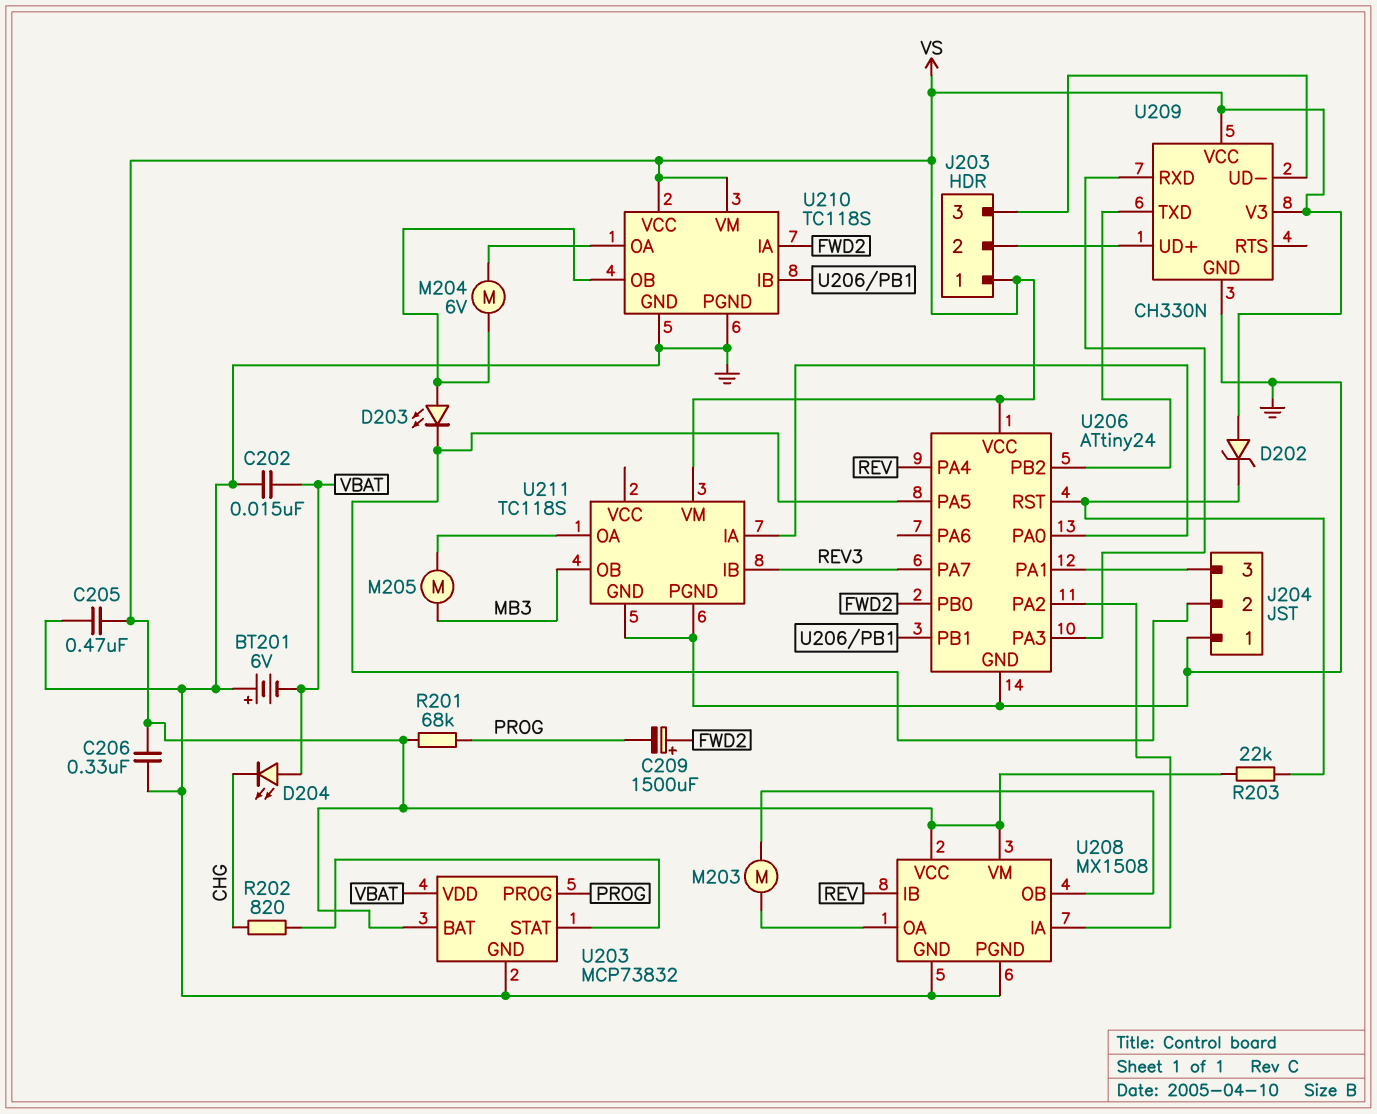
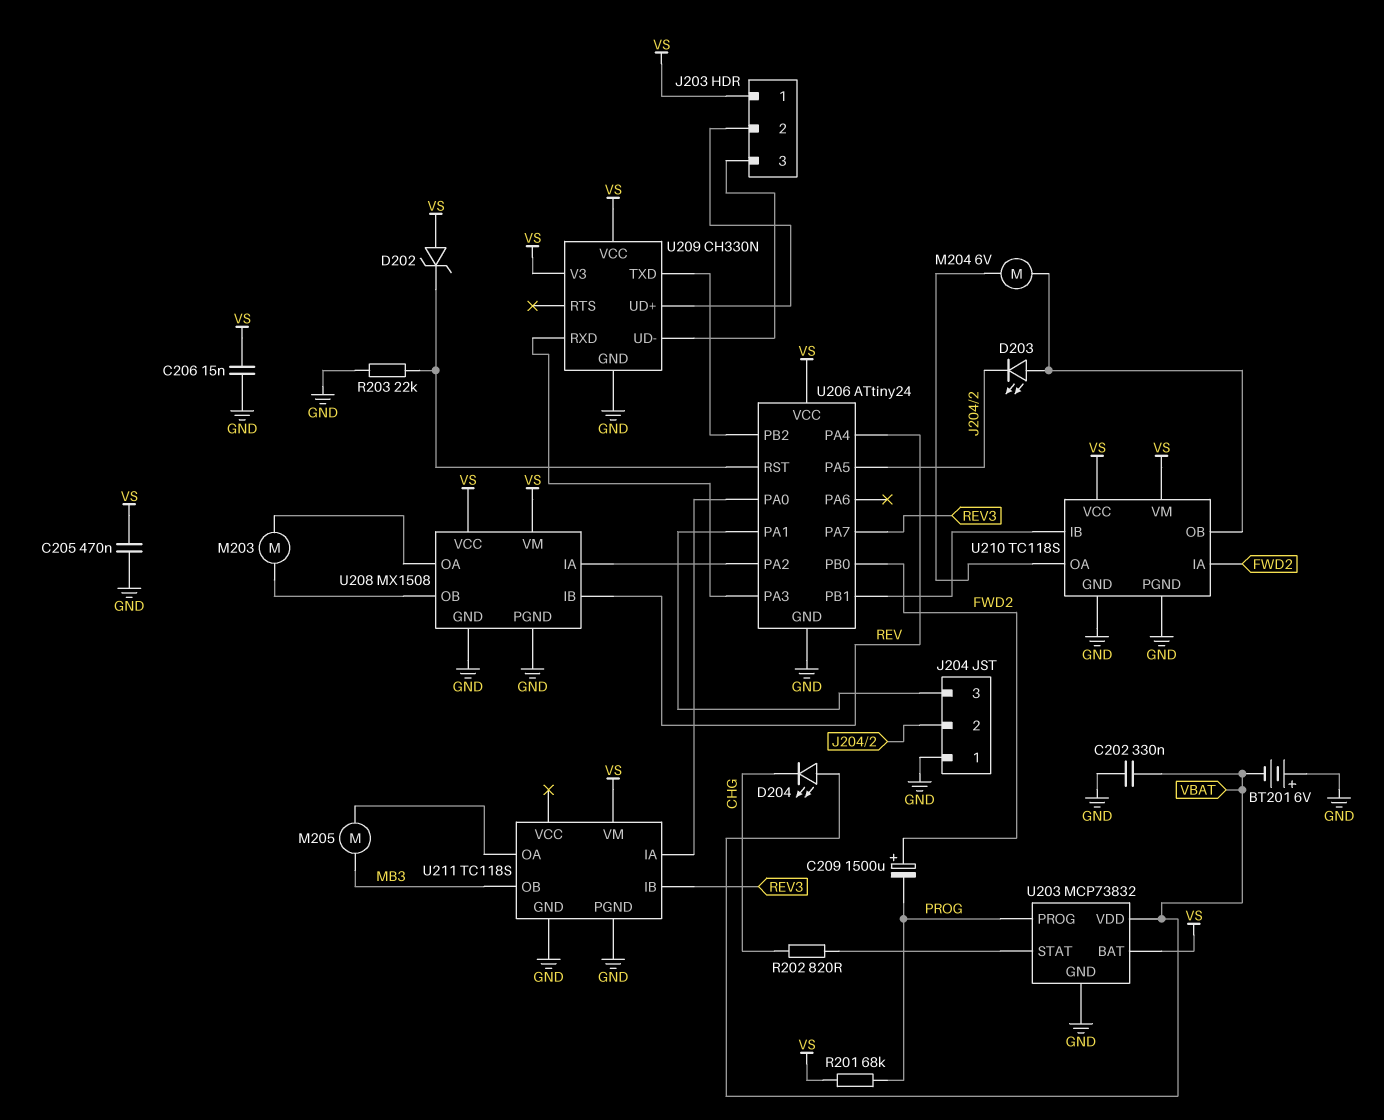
C202: 15nF (GND, VBAT) -> 330nF (GND, VBAT)
C206: 330nF (GND, VS) -> 15nF (GND, VS)
R203: 22k (U206/RST, VS) -> 22k (GND, U206/RST)

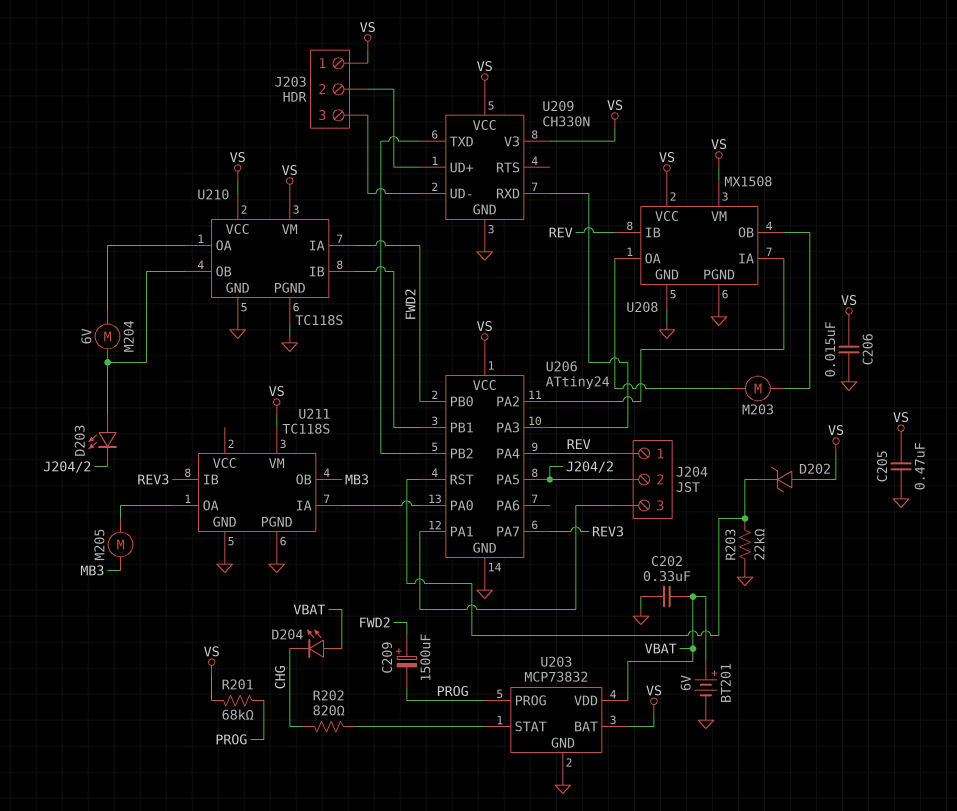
BT201: 6V (plus GND, minus VBAT) -> 6V (plus VBAT, minus GND)
J204 pin 1: GND -> REV

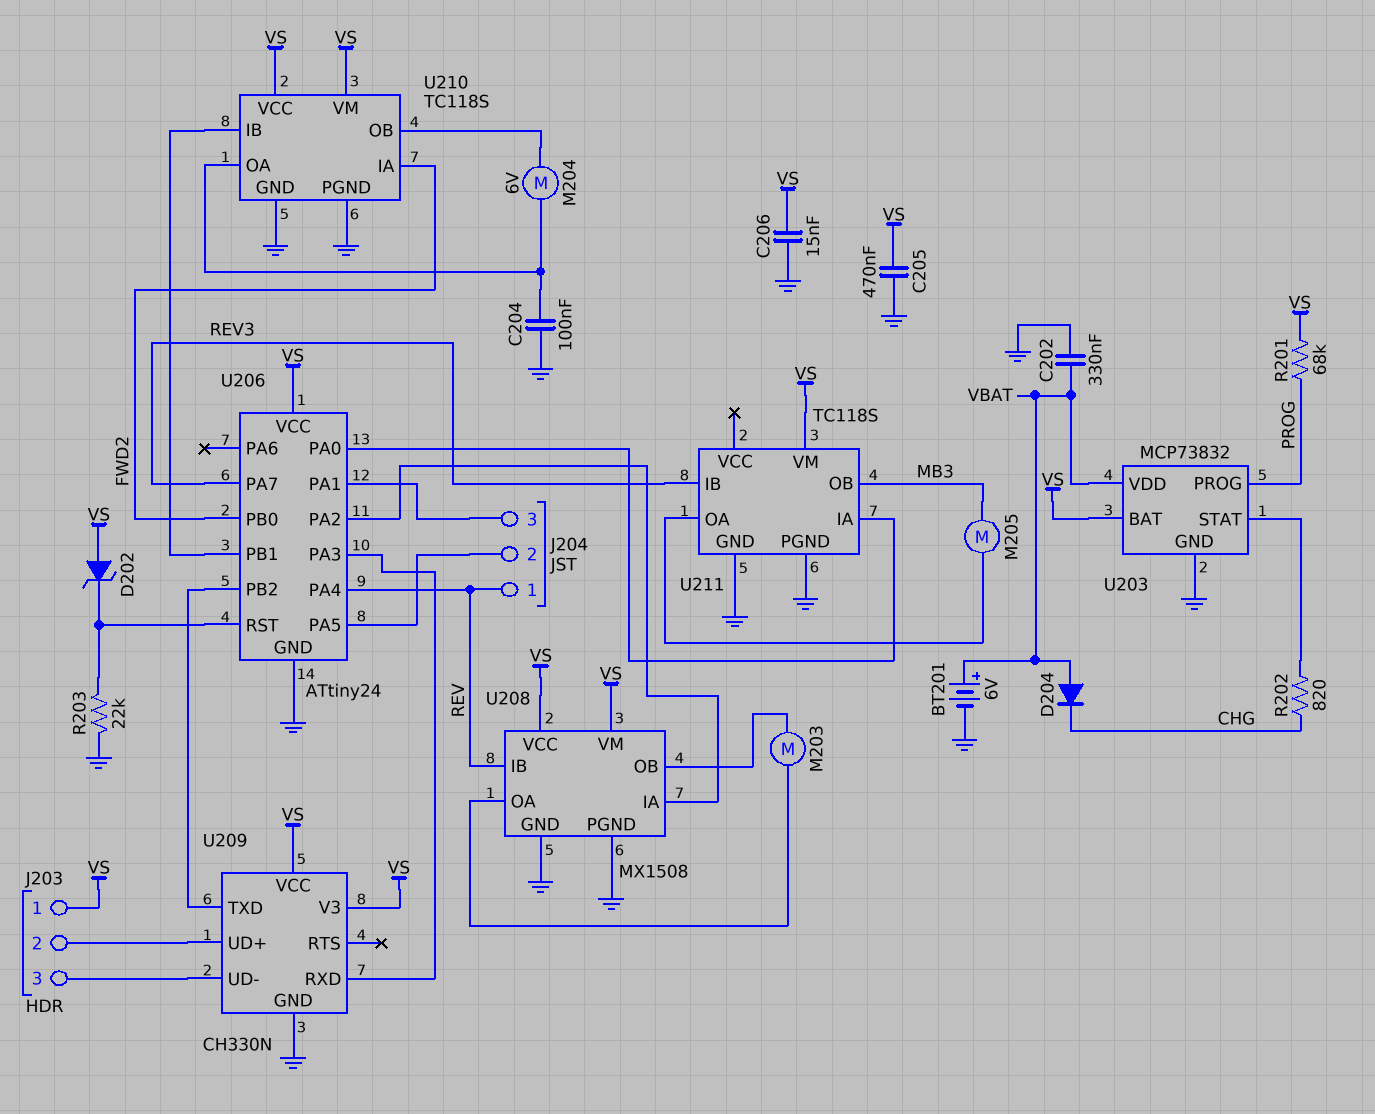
C204: none -> 100nF (GND, U210/OA)
C209: 1500uF (plus FWD2, minus PROG) -> none
D203: LED (A U210/OB, K J204/2) -> none
D204: LED (A VBAT, K CHG) -> diode (A VBAT, K CHG)

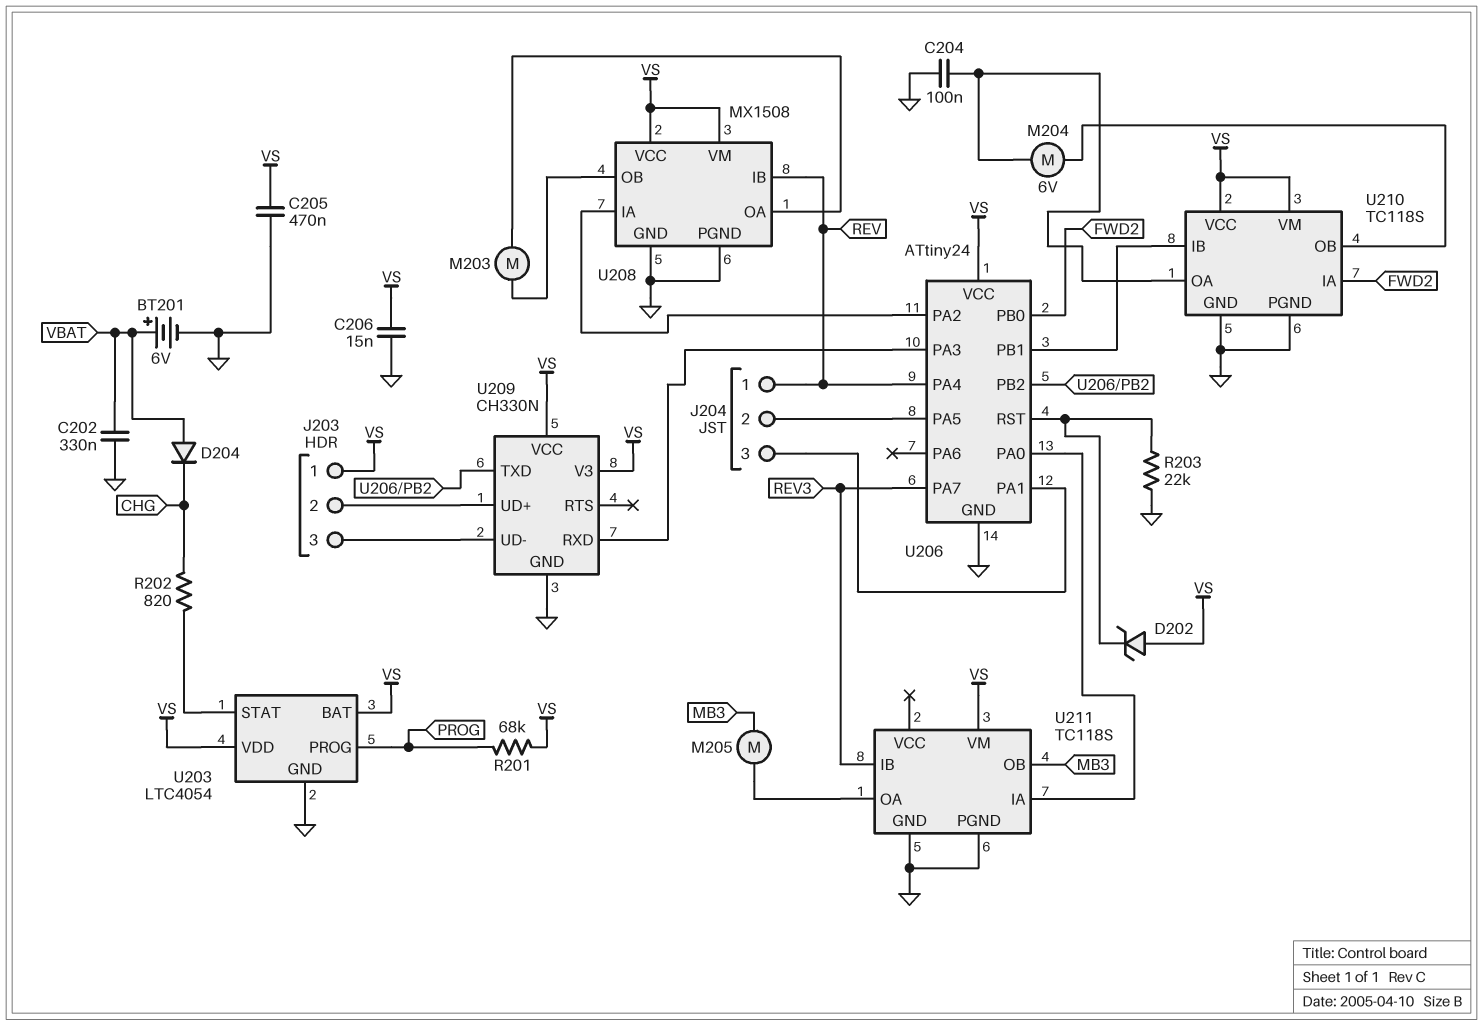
U203: MCP73832 -> LTC4054
U203 pin VDD: VBAT -> VS

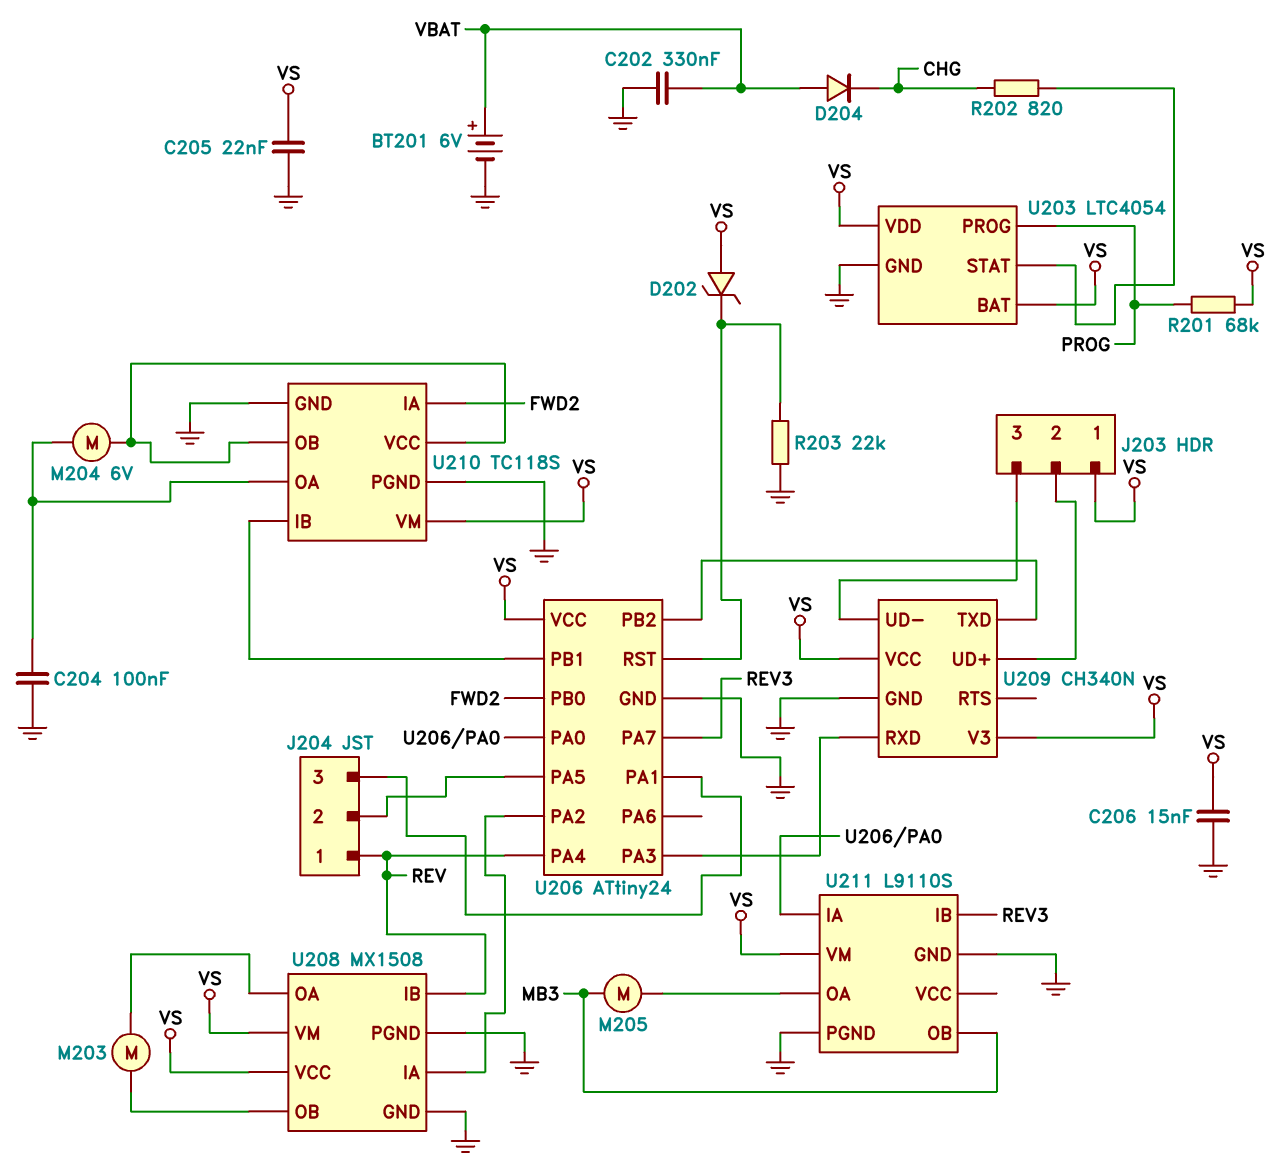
C205: 470nF (GND, VS) -> 22nF (GND, VS)
U209: CH330N -> CH340N
U210 pin VCC: VS -> U210/OB
U211: TC118S -> L9110S

